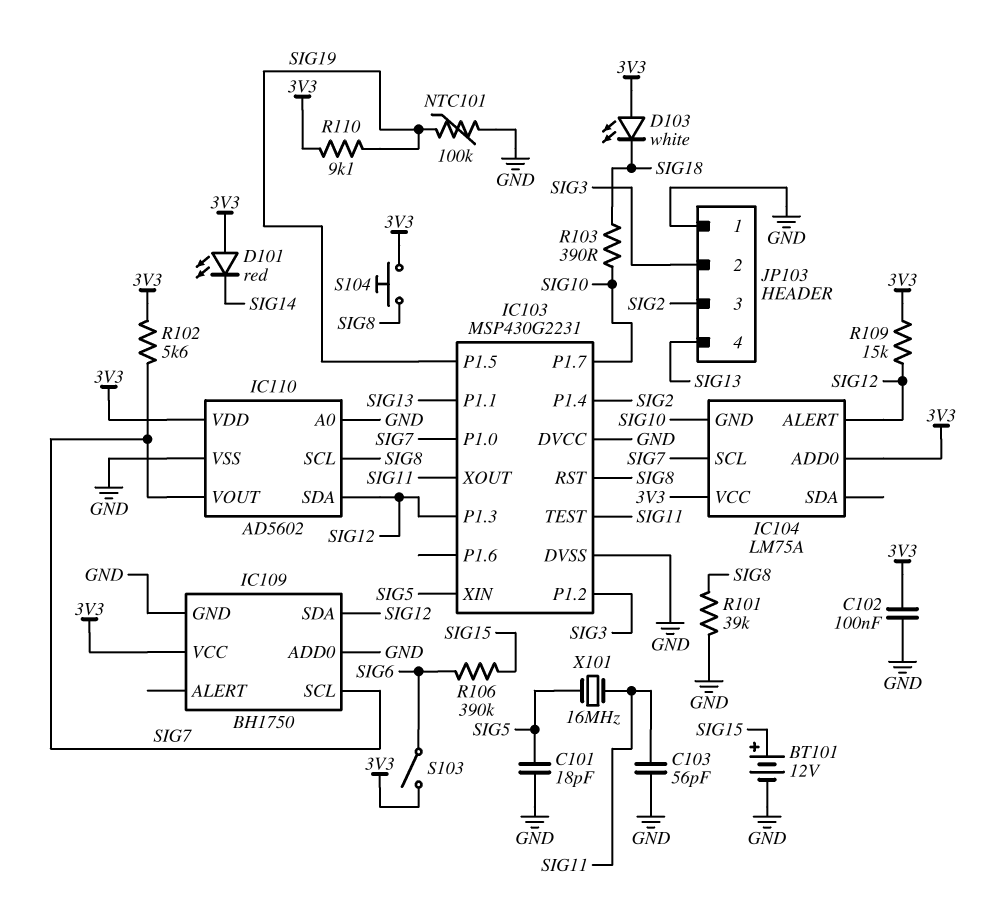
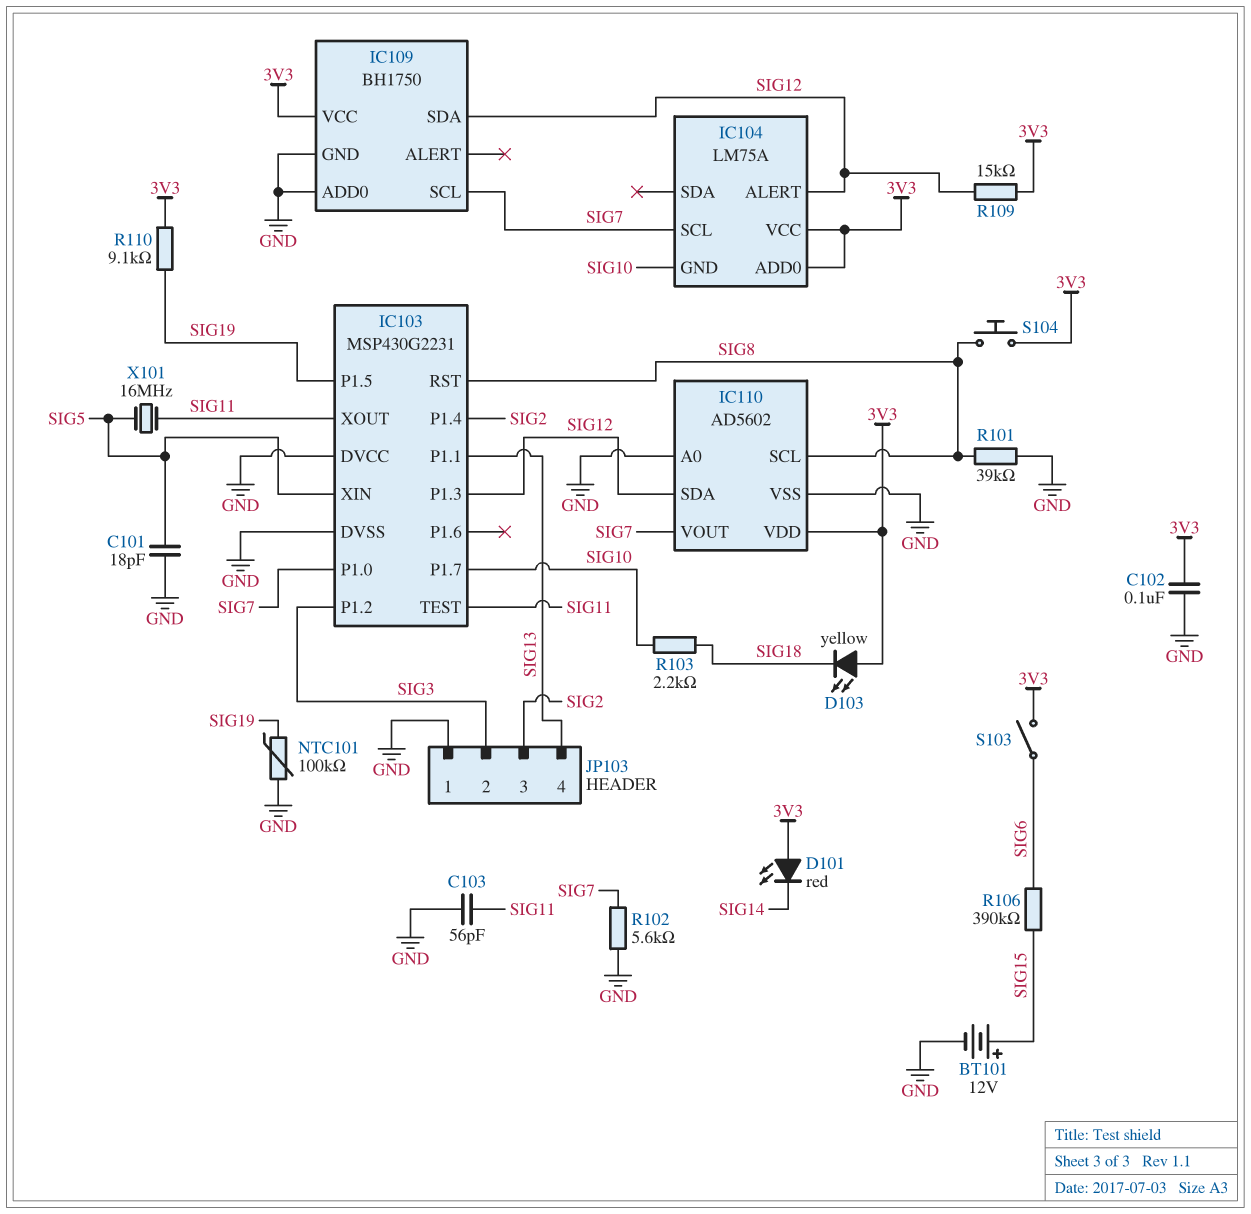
D103: LED white (A 3V3, K SIG18) -> LED yellow (A 3V3, K SIG18)
R102: 5.6k (3V3, SIG7) -> 5.6k (GND, SIG7)
R103: 390 (SIG10, SIG18) -> 2.2k (SIG10, SIG18)

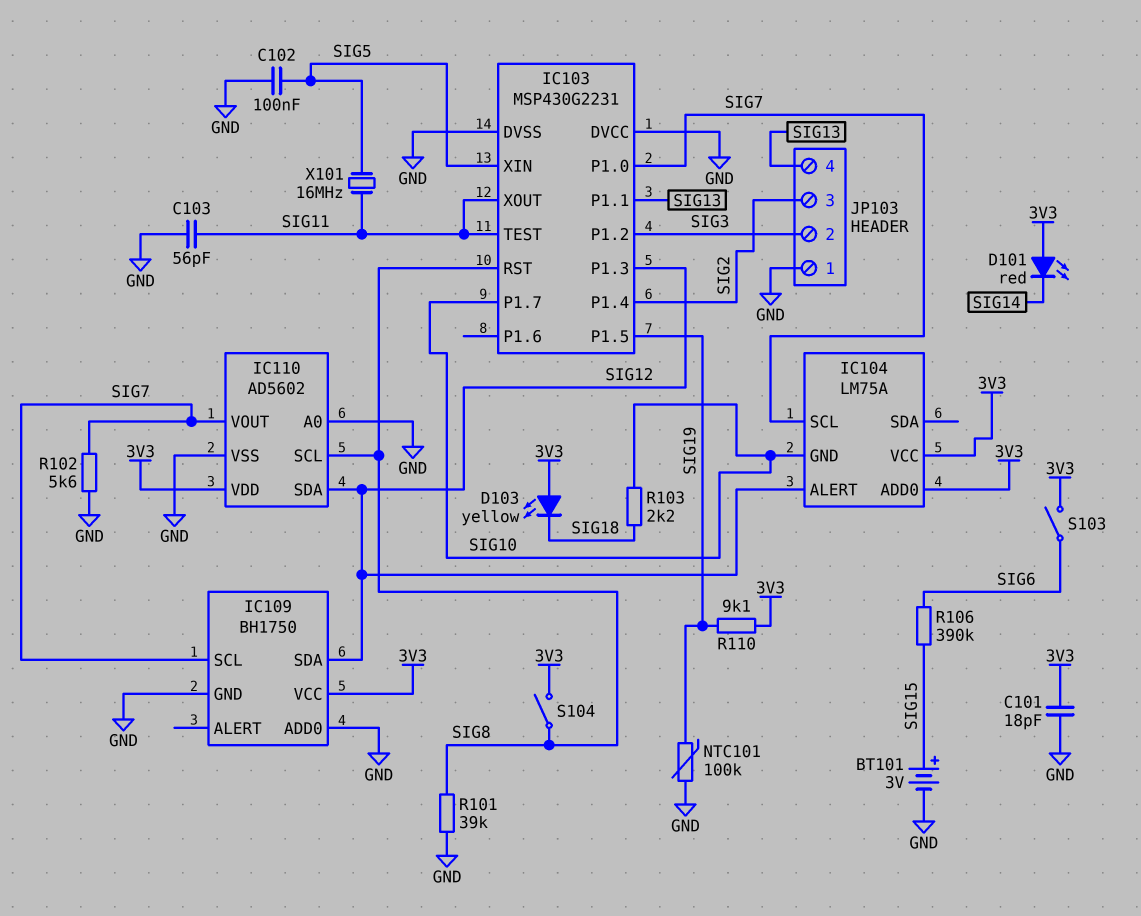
BT101: 12V (plus SIG15, minus GND) -> 3V (plus SIG15, minus GND)
C101: 18pF (GND, SIG5) -> 18pF (3V3, GND)
C102: 100nF (3V3, GND) -> 100nF (GND, SIG5)
R109: 15k (3V3, SIG12) -> none
S104: button (3V3, SIG8) -> switch (3V3, SIG8)

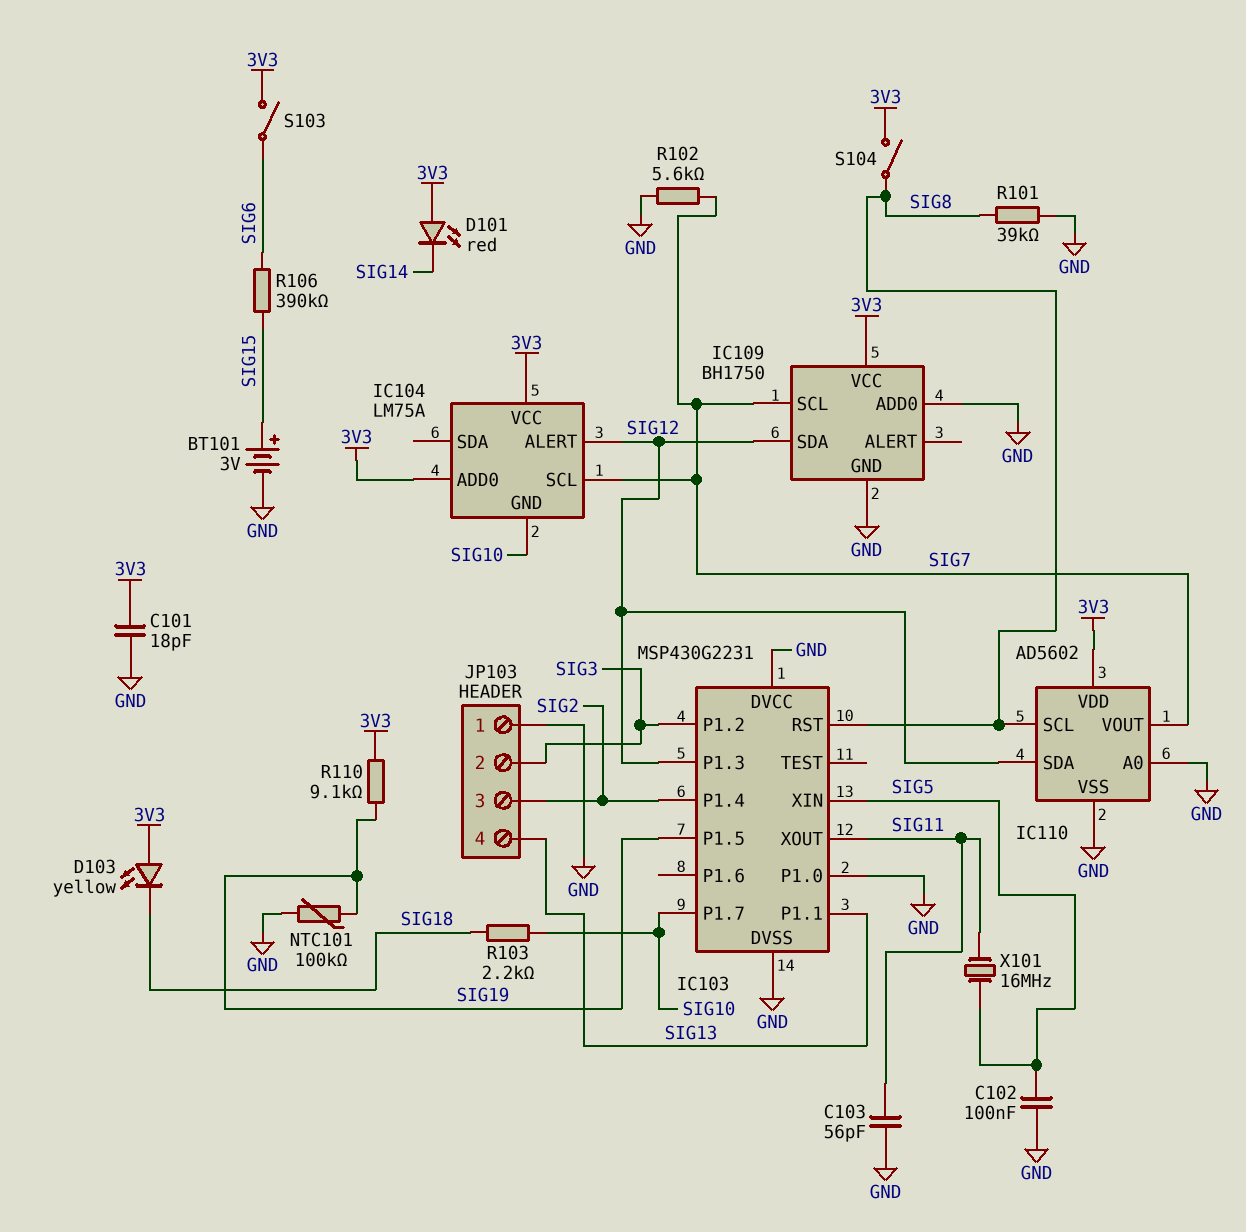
IC103 pin P1.0: SIG7 -> GND
IC103 pin TEST: SIG11 -> none

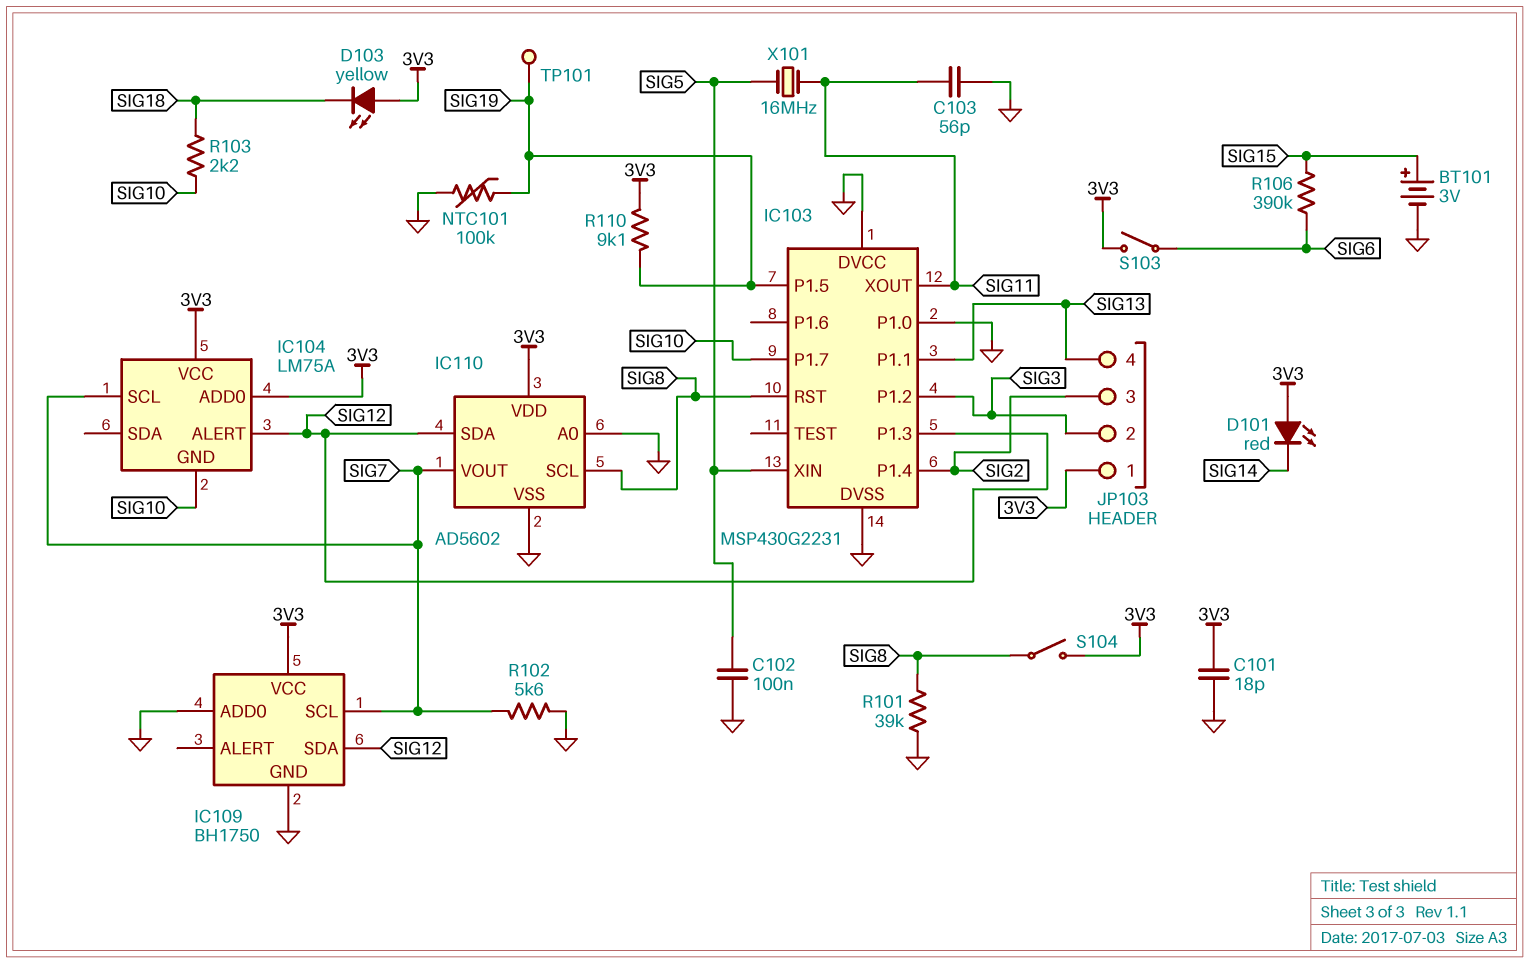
JP103 pin 1: GND -> 3V3
TP101: none -> test point (SIG19)

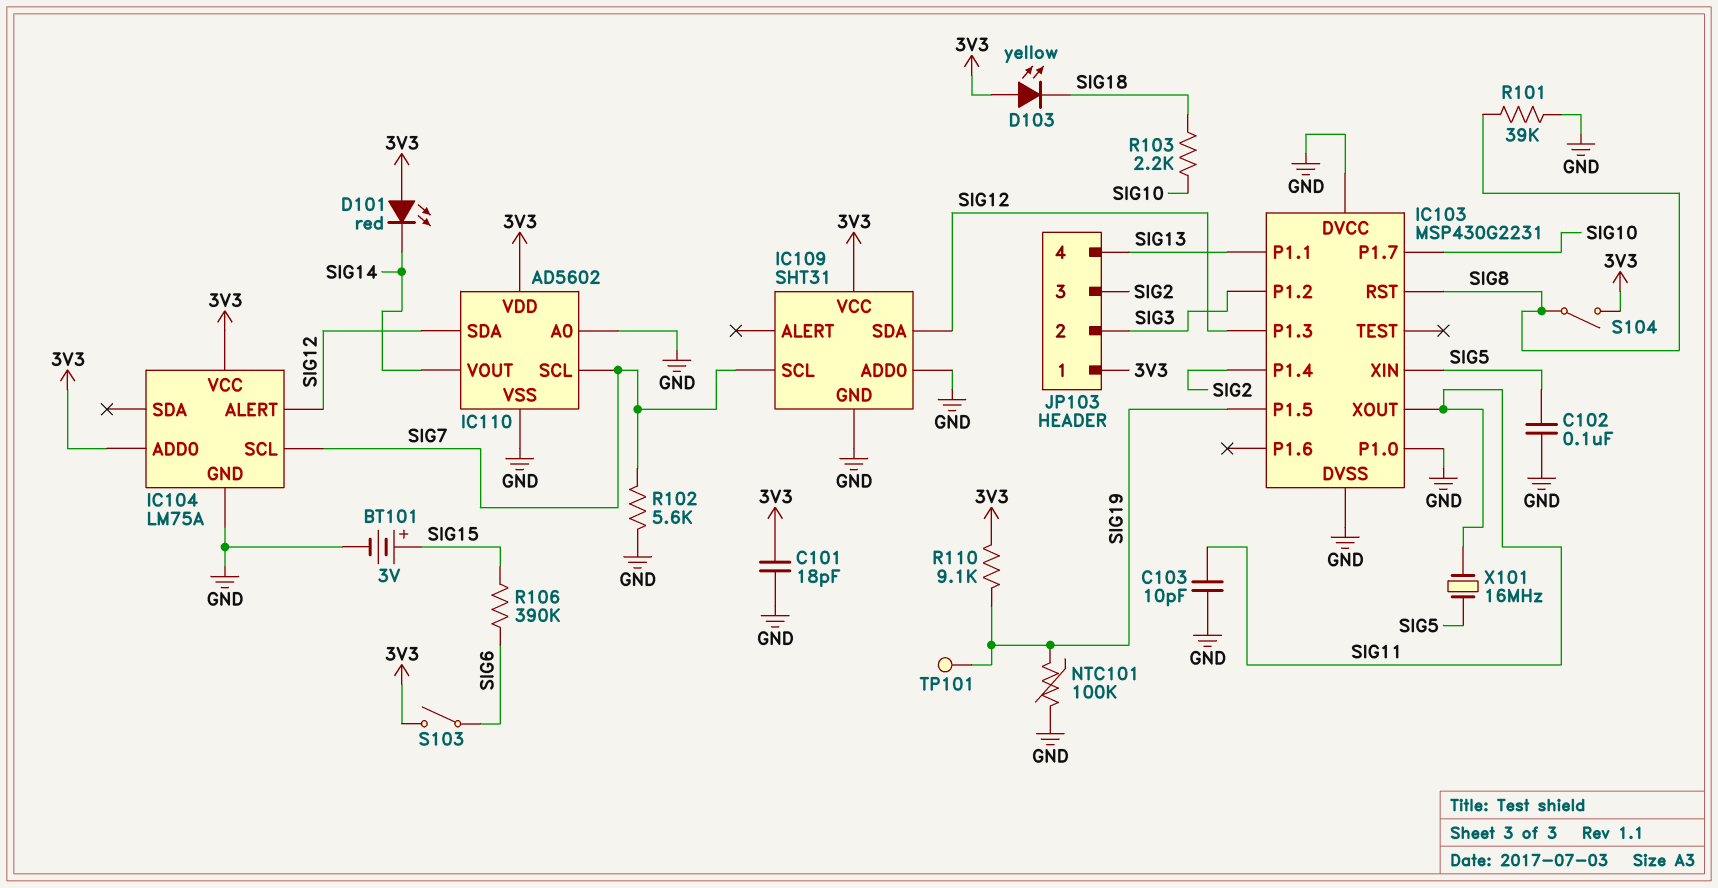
C103: 56pF (GND, SIG11) -> 10pF (GND, SIG11)
IC104 pin GND: SIG10 -> GND
IC109: BH1750 -> SHT31
IC110 pin SCL: SIG8 -> SIG7
IC110 pin VOUT: SIG7 -> SIG14

